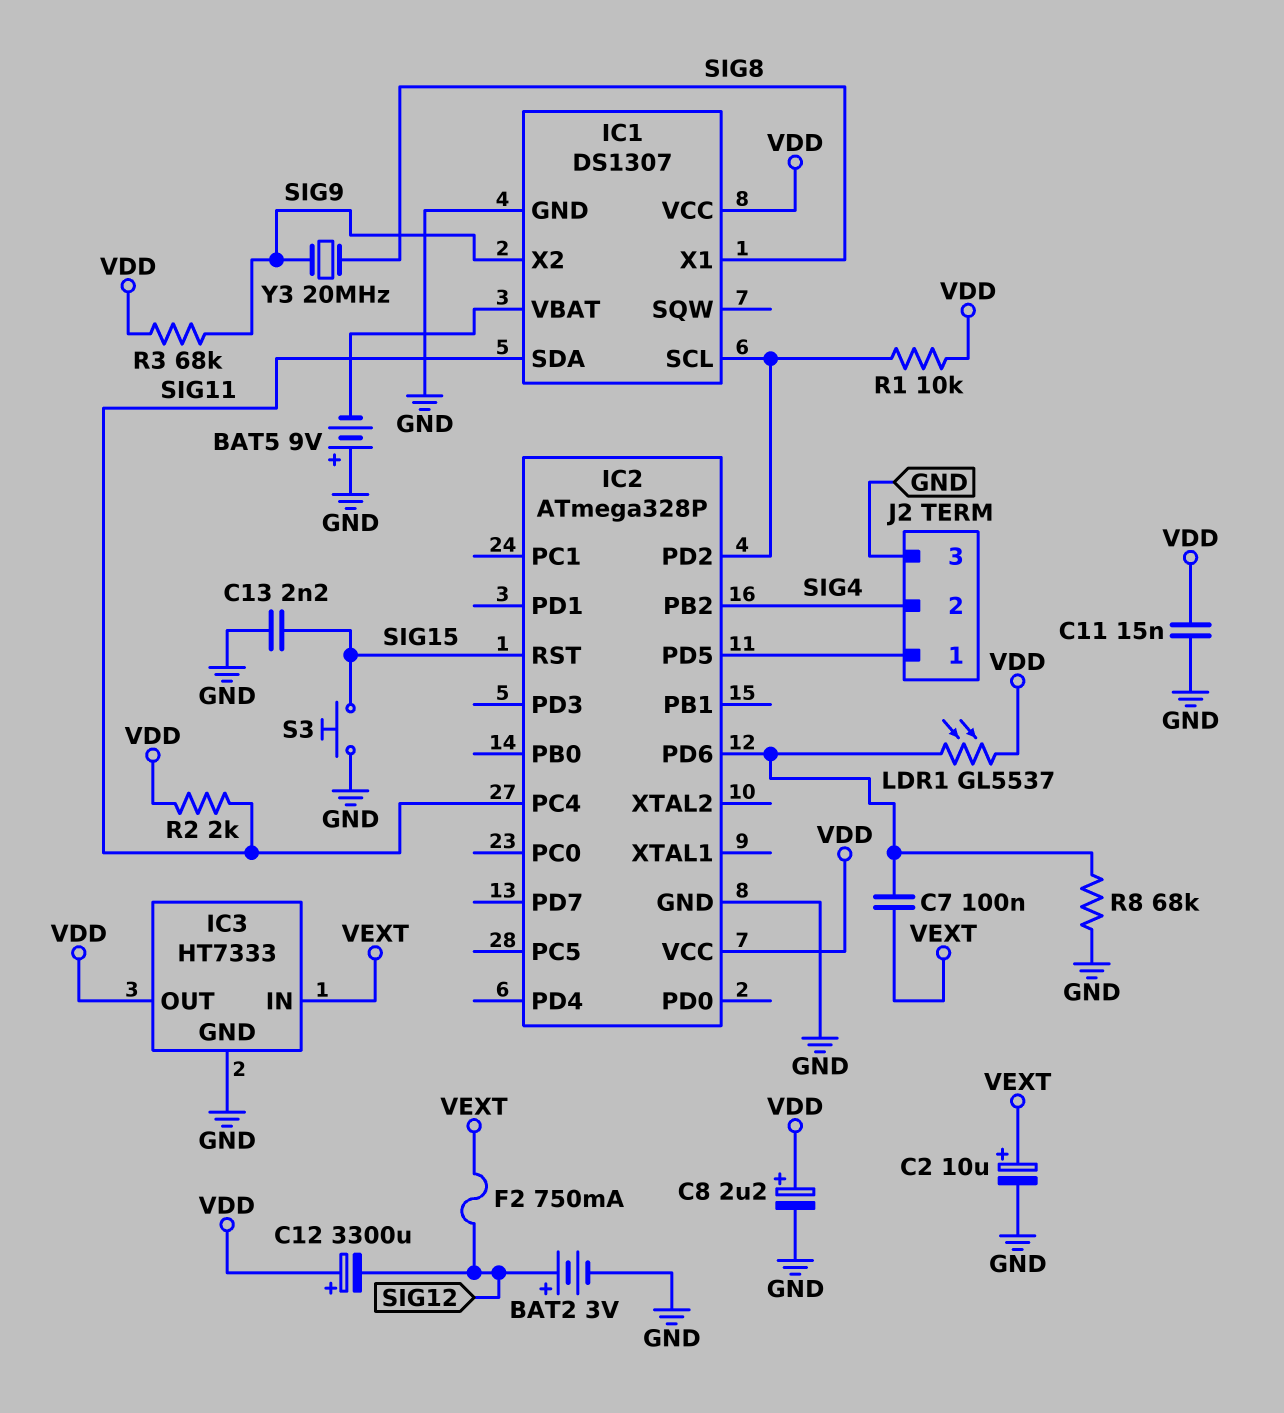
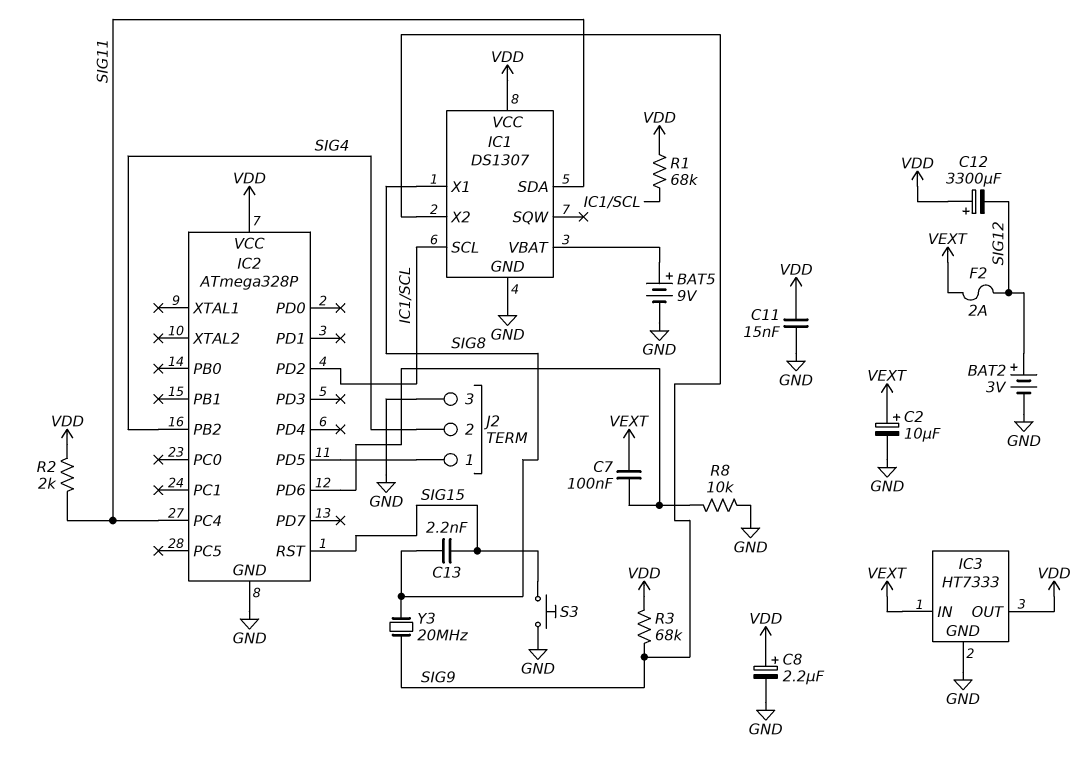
BAT5: 9V (plus GND, minus IC1/VBAT) -> 9V (plus IC1/VBAT, minus GND)
C13: 2.2nF (GND, SIG15) -> 2.2nF (SIG8, SIG15)
F2: 750mA (SIG12, VEXT) -> 2A (SIG12, VEXT)
LDR1: GL5537 (IC2/PD6, VDD) -> none
R1: 10k (IC1/SCL, VDD) -> 68k (IC1/SCL, VDD)
R8: 68k (GND, IC2/PD6) -> 10k (GND, IC2/PD6)

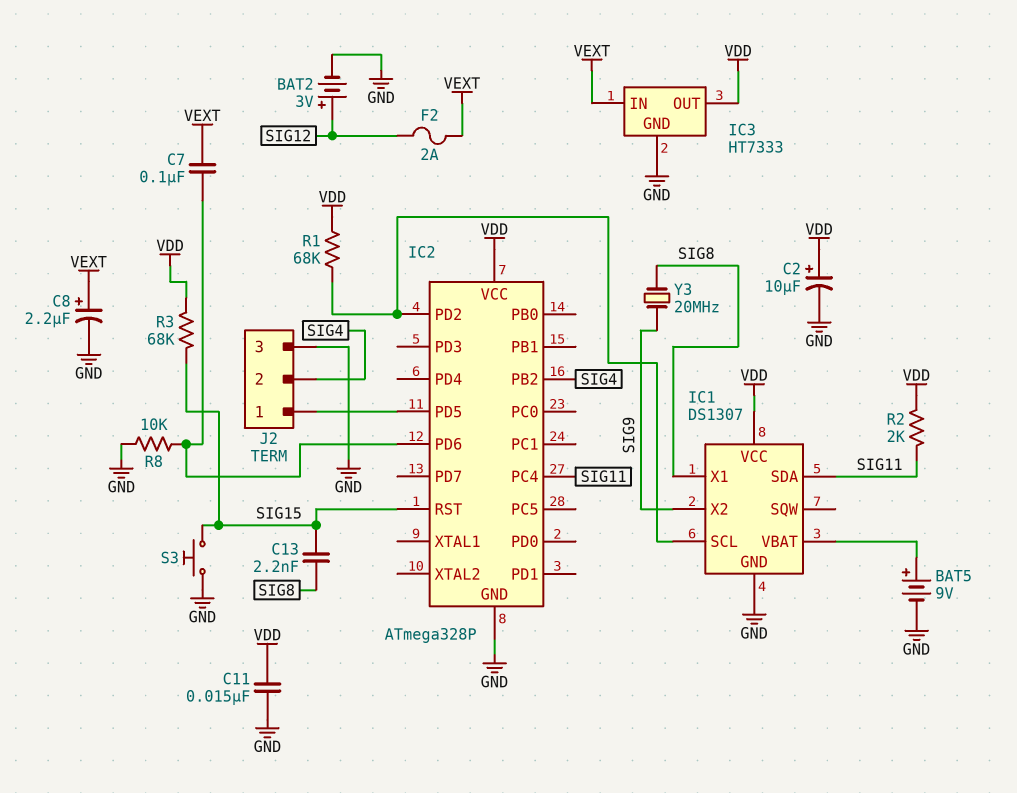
C2: 10uF (plus VEXT, minus GND) -> 10uF (plus VDD, minus GND)
C8: 2.2uF (plus VDD, minus GND) -> 2.2uF (plus VEXT, minus GND)
C12: 3300uF (plus VDD, minus SIG12) -> none
R3: 68k (SIG9, VDD) -> 68k (SIG15, VDD)

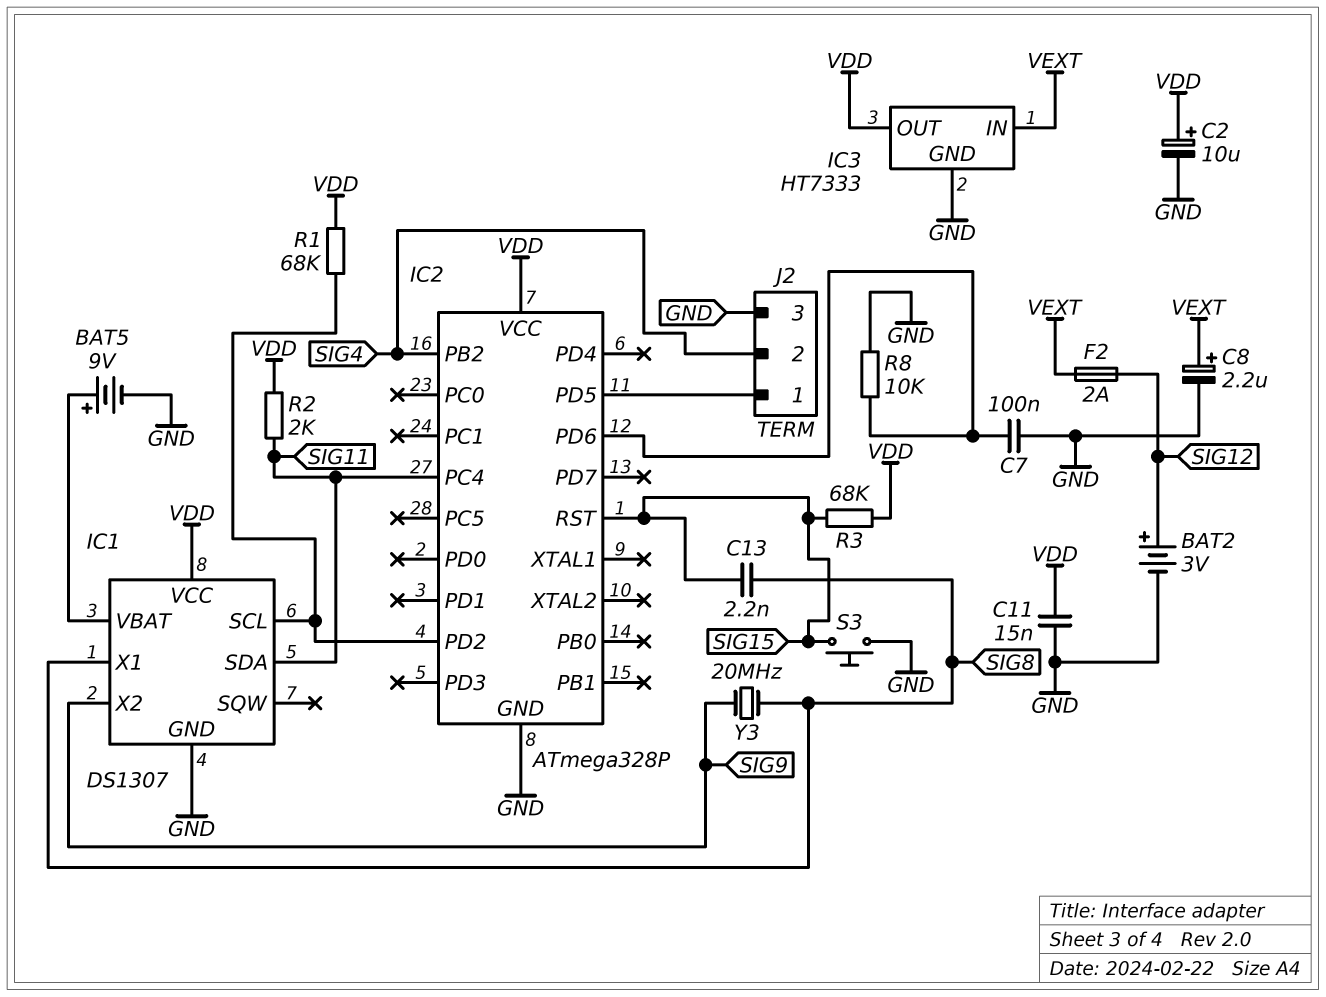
C7: 100nF (IC2/PD6, VEXT) -> 100nF (GND, IC2/PD6)

